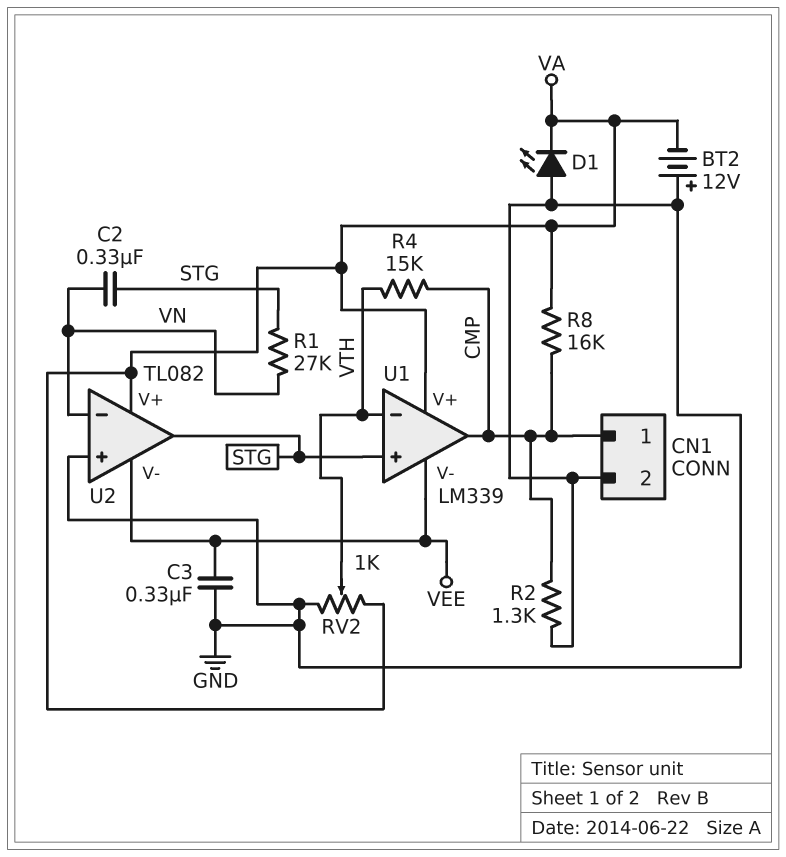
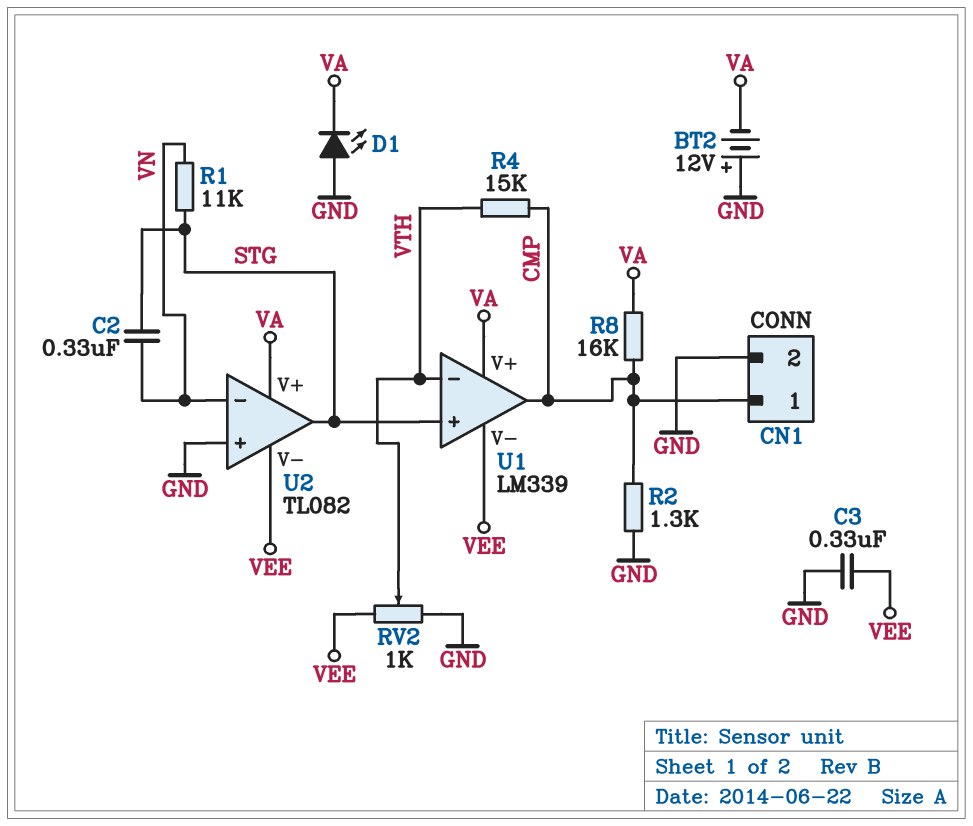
R1: 27k (STG, VN) -> 11k (STG, VN)
RV2: 1k (GND, VA, wiper VTH) -> 1k (GND, VEE, wiper VTH)

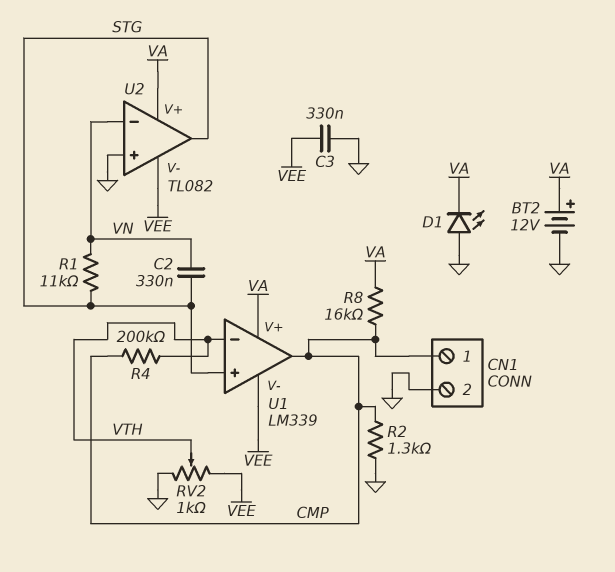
BT2: 12V (plus GND, minus VA) -> 12V (plus VA, minus GND)
R4: 15k (CMP, VTH) -> 200k (CMP, VTH)

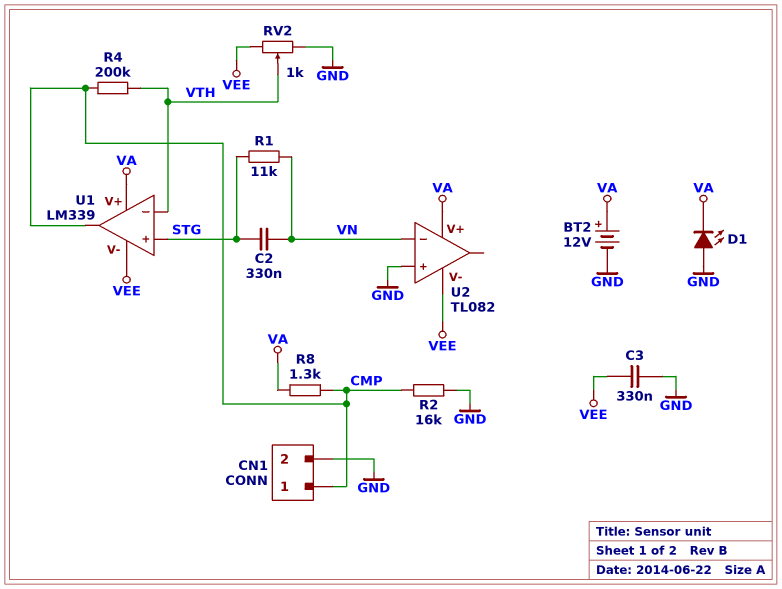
R2: 1.3k (CMP, GND) -> 16k (CMP, GND)
R8: 16k (CMP, VA) -> 1.3k (CMP, VA)
U2 pin out: STG -> none

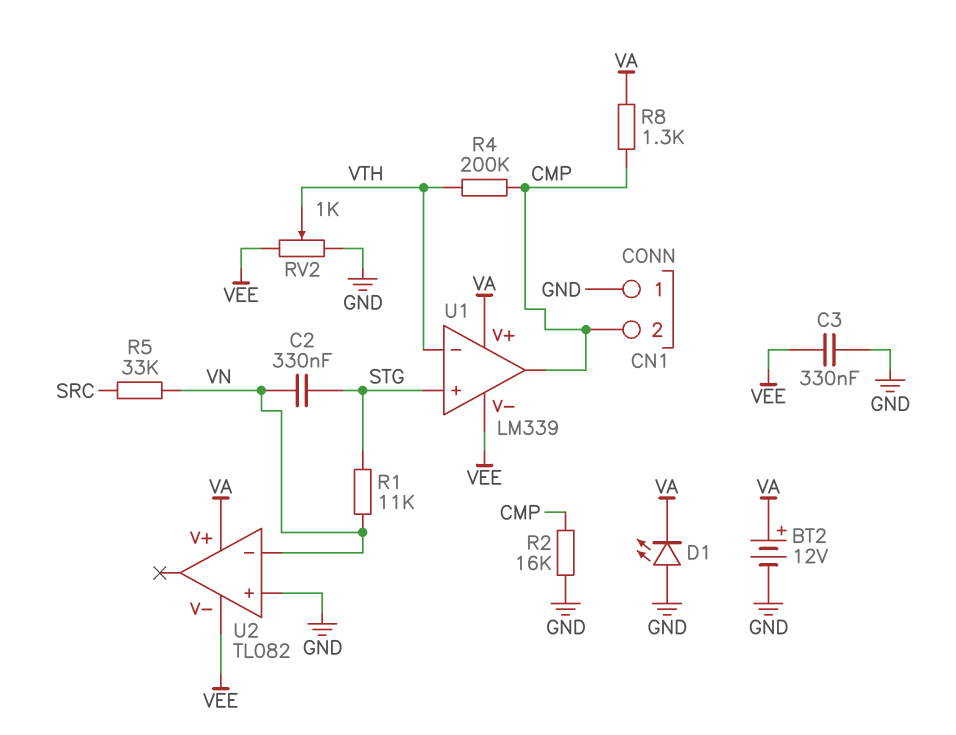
CN1 pin 1: CMP -> GND
CN1 pin 2: GND -> CMP
R5: none -> 33k (SRC, VN)

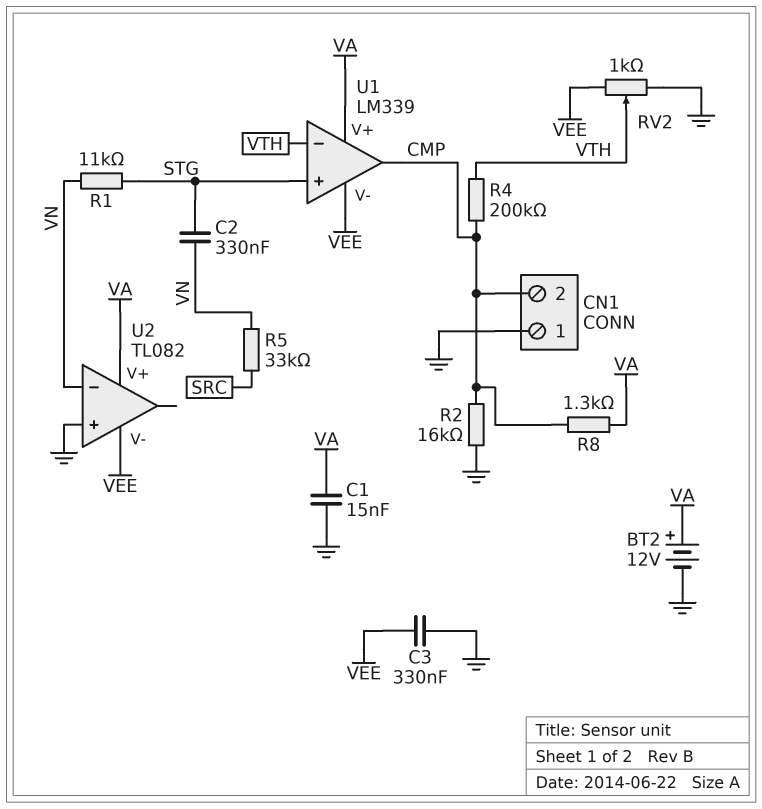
C1: none -> 15nF (GND, VA)
D1: LED (A GND, K VA) -> none

